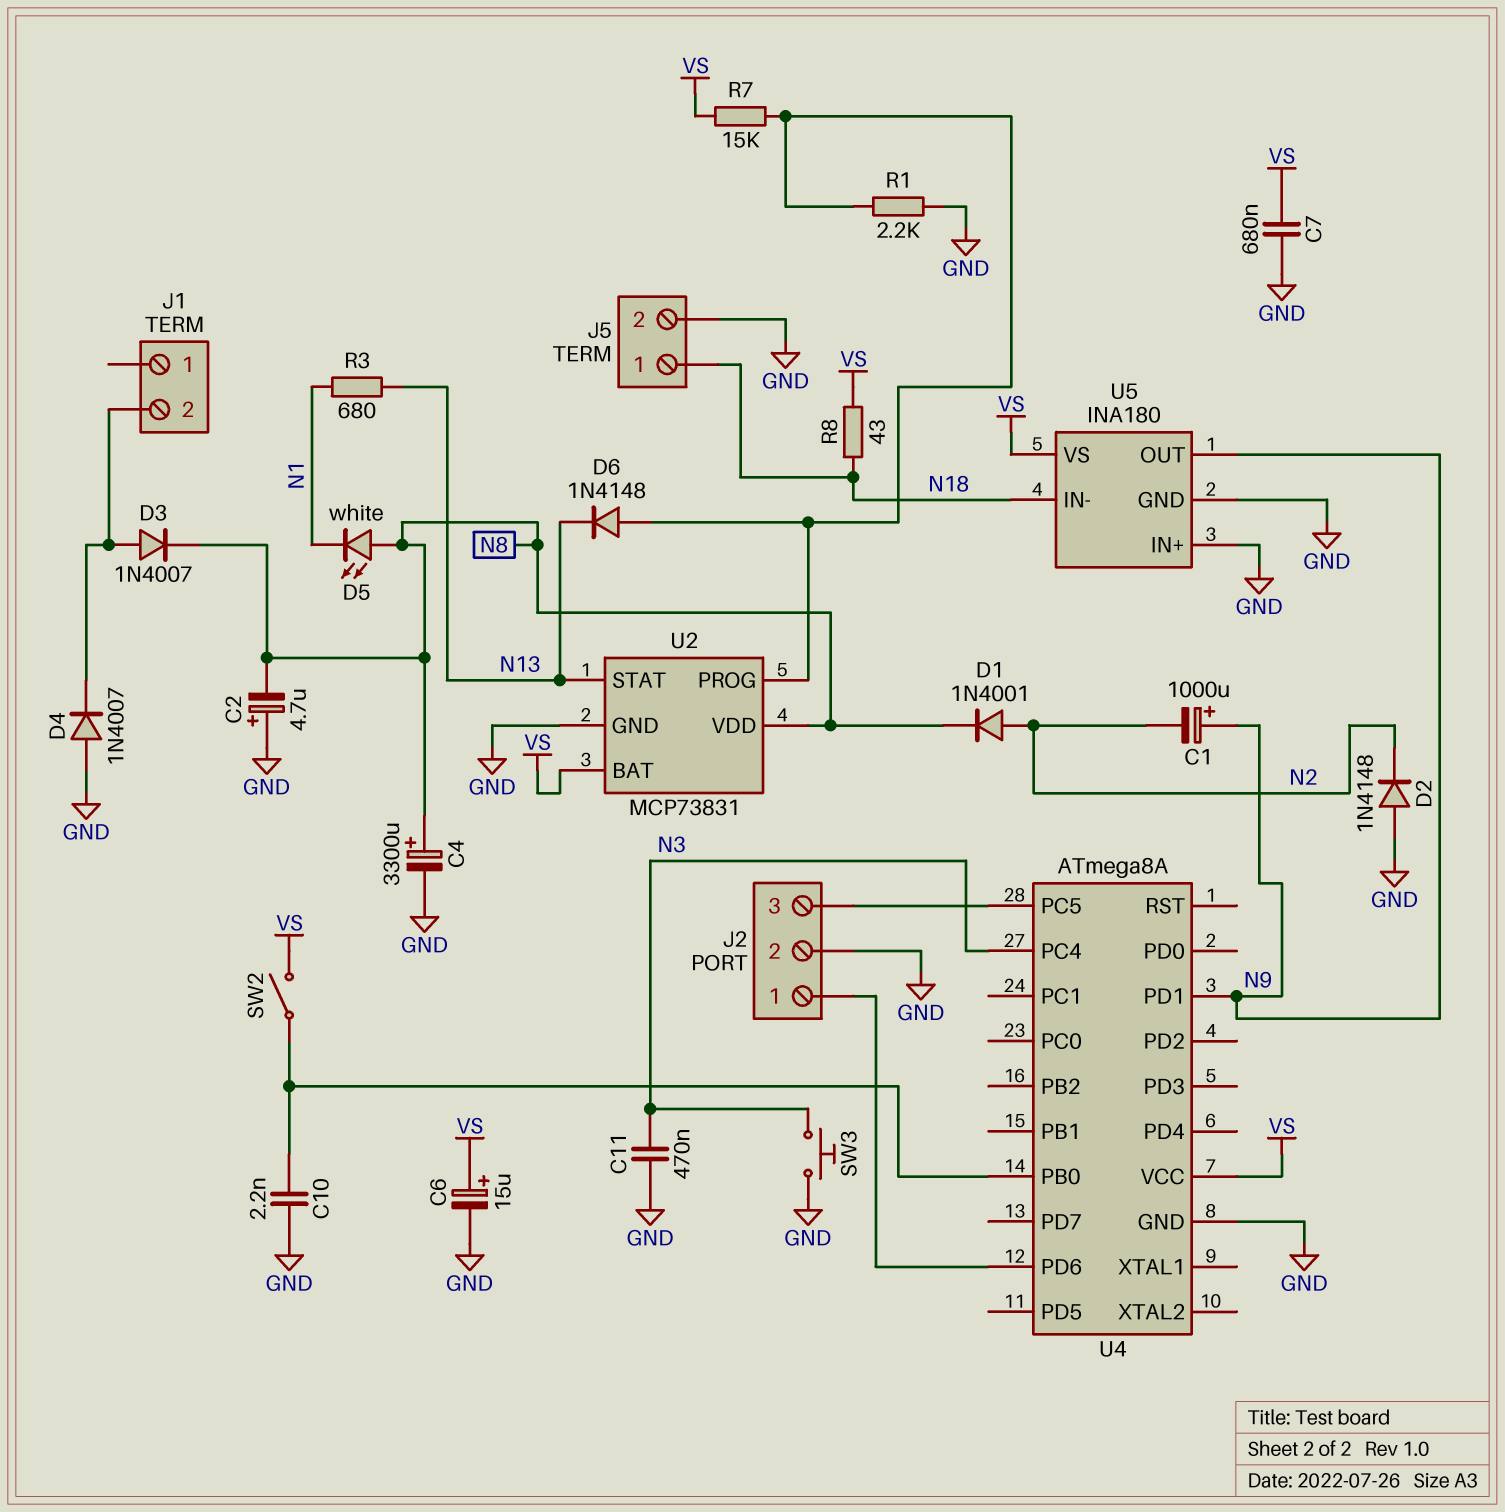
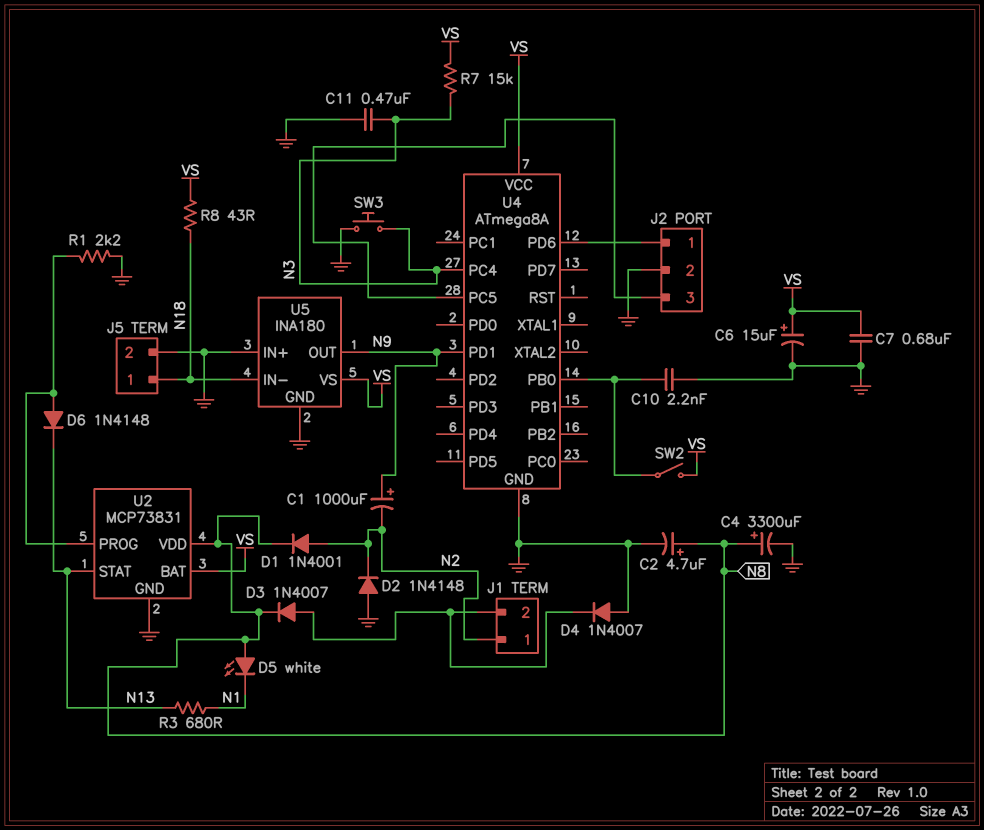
C2: 4.7uF (plus GND, minus N8) -> 4.7uF (plus N8, minus GND)
J1 pin 1: none -> N2
R7: 15k (U2/PROG, VS) -> 15k (N3, VS)

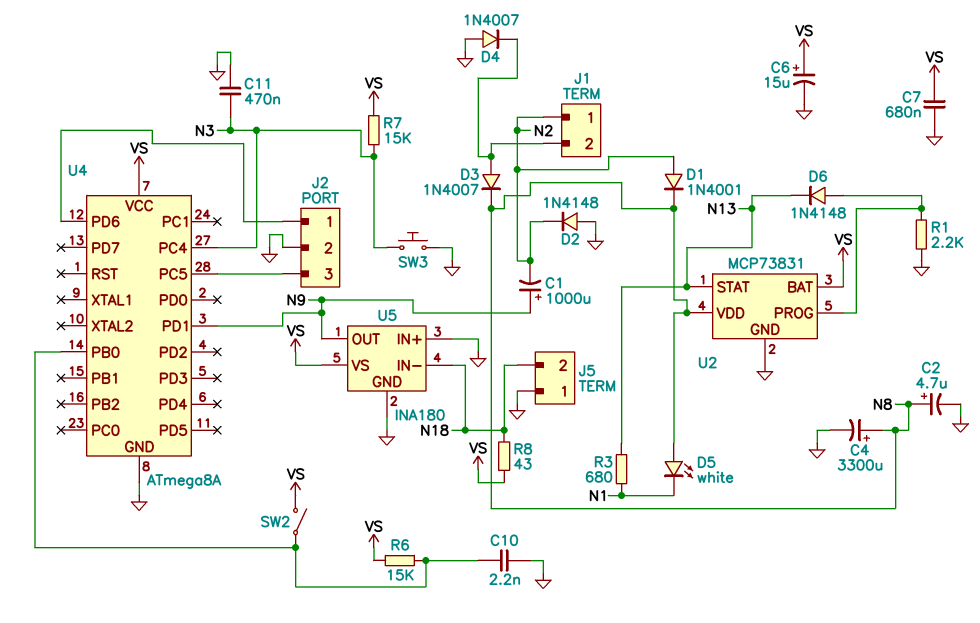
J5 pin 1: N18 -> GND
J5 pin 2: GND -> N18
R6: none -> 15k (U4/PB0, VS)

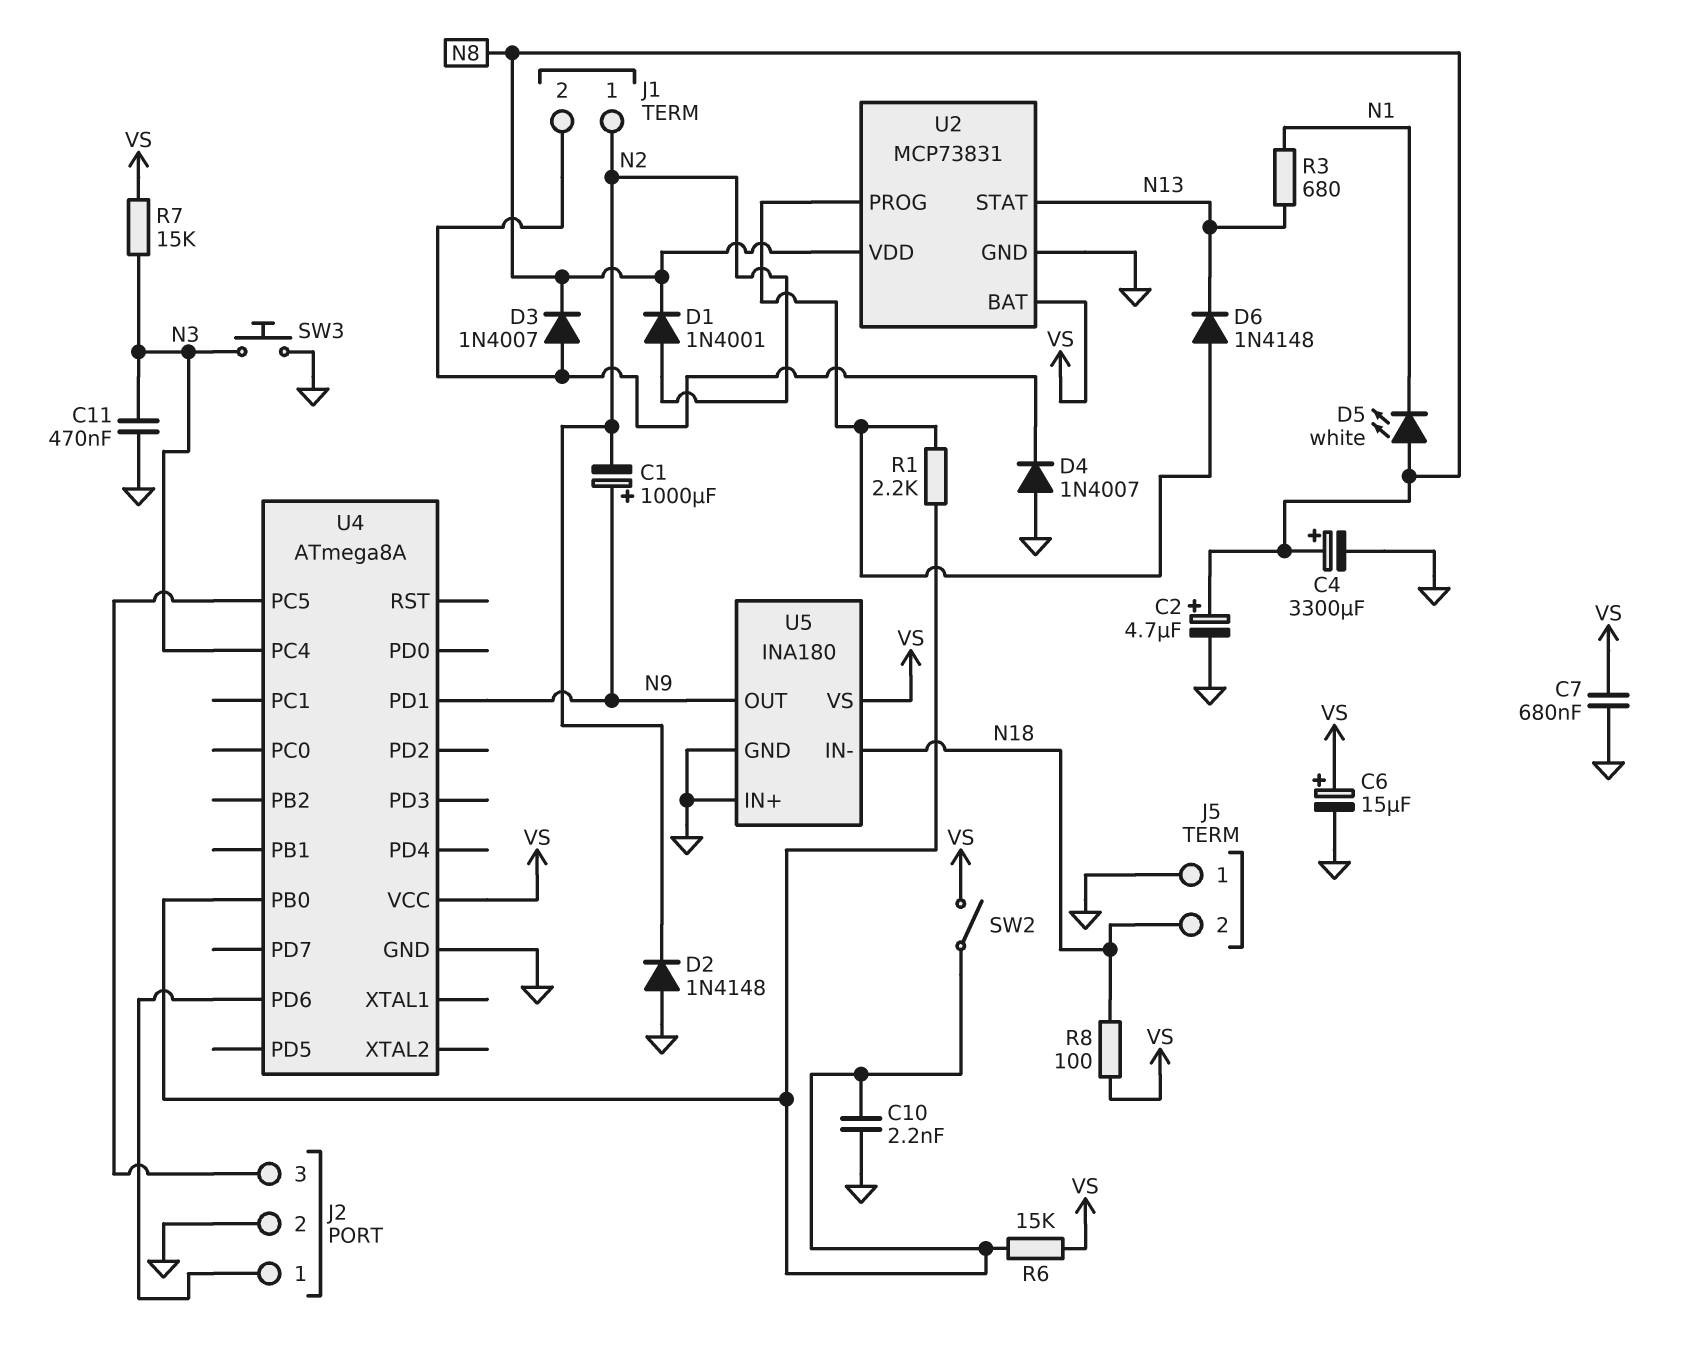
R1: 2.2k (GND, U2/PROG) -> 2.2k (U2/PROG, U4/PB0)
R8: 43 (N18, VS) -> 100 (N18, VS)

